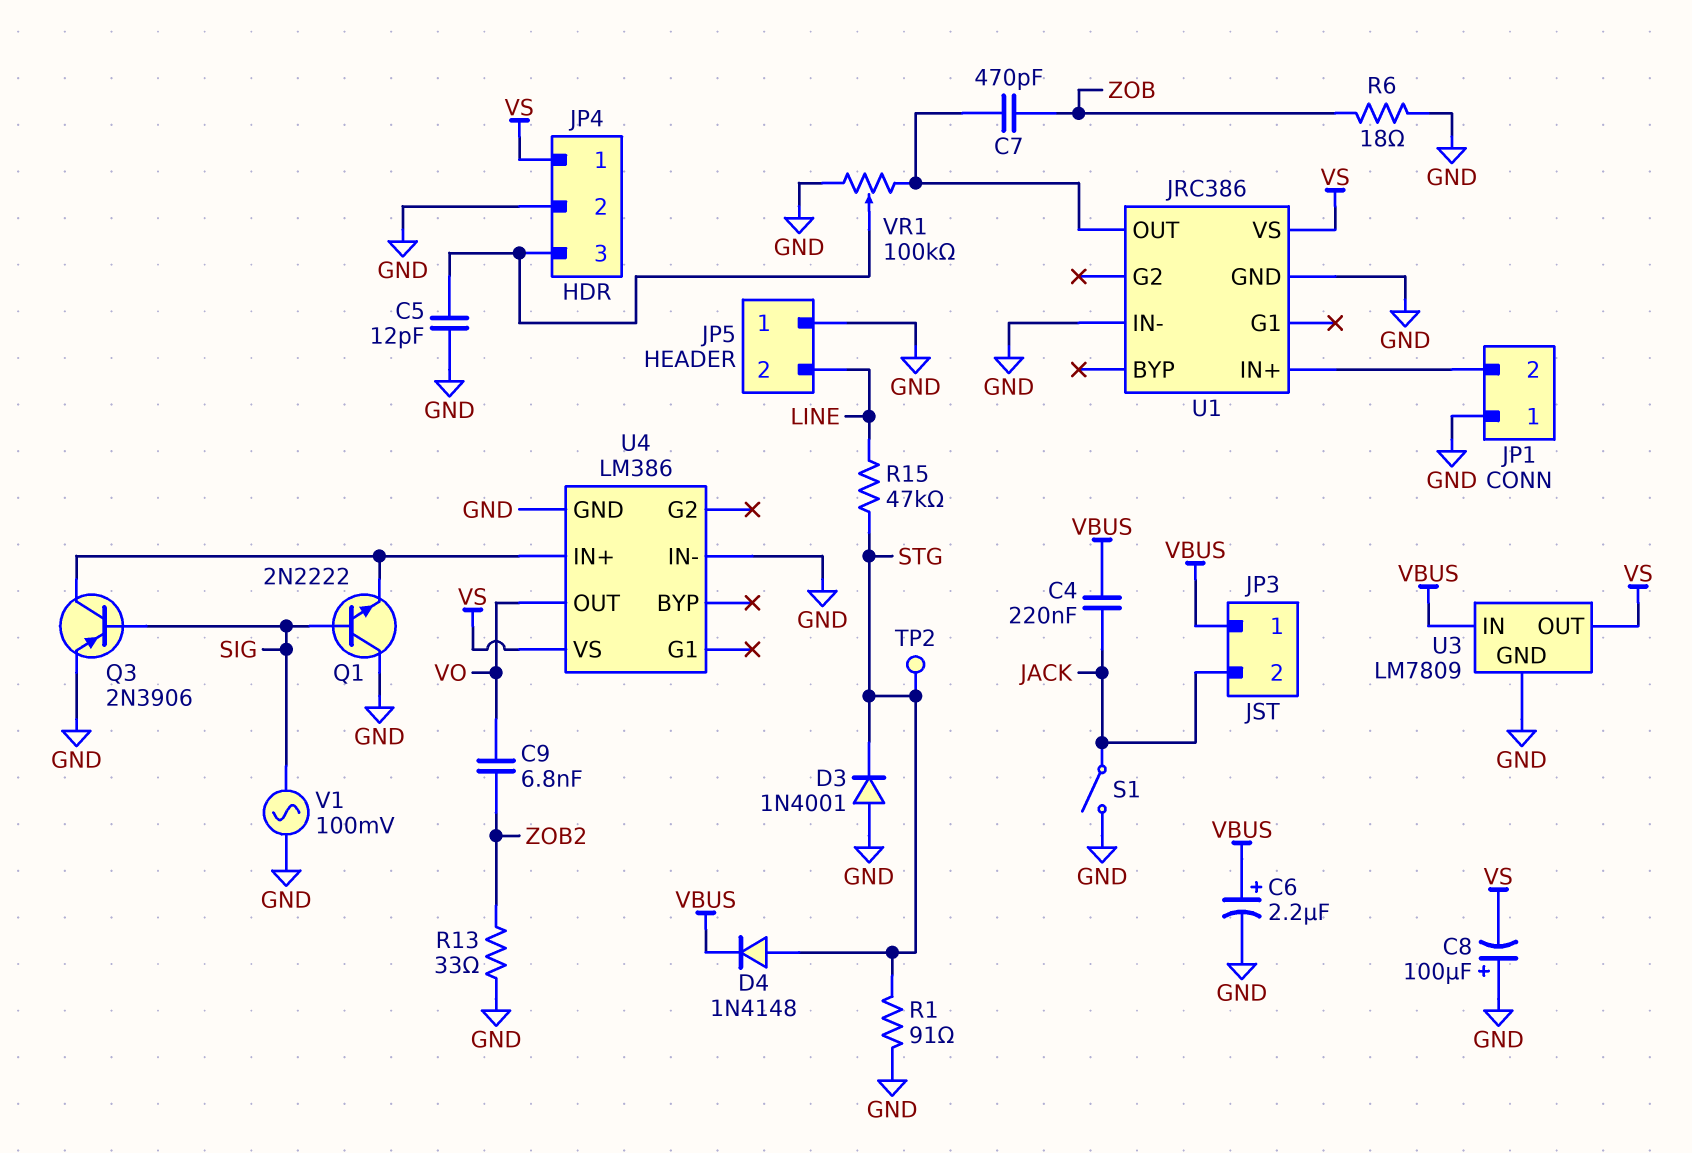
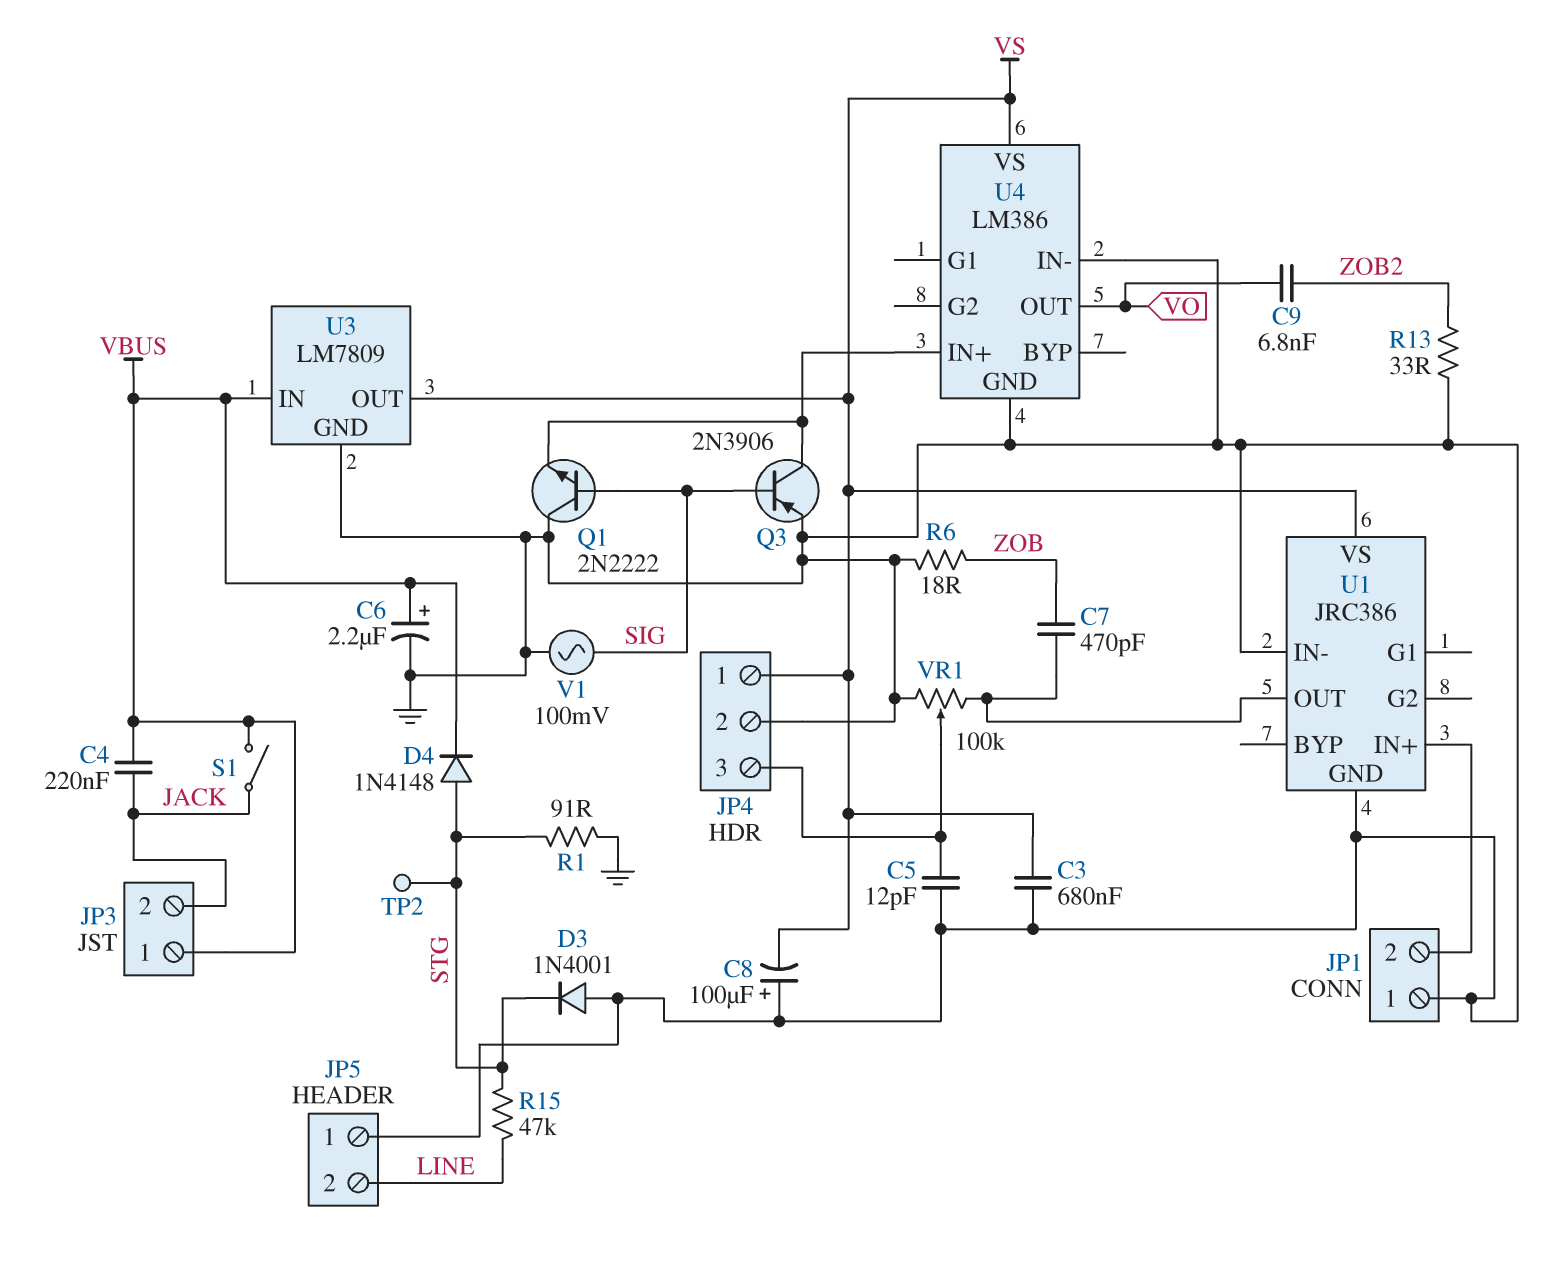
C3: none -> 680nF (GND, VS)
S1: switch (GND, JACK) -> switch (JACK, VBUS)

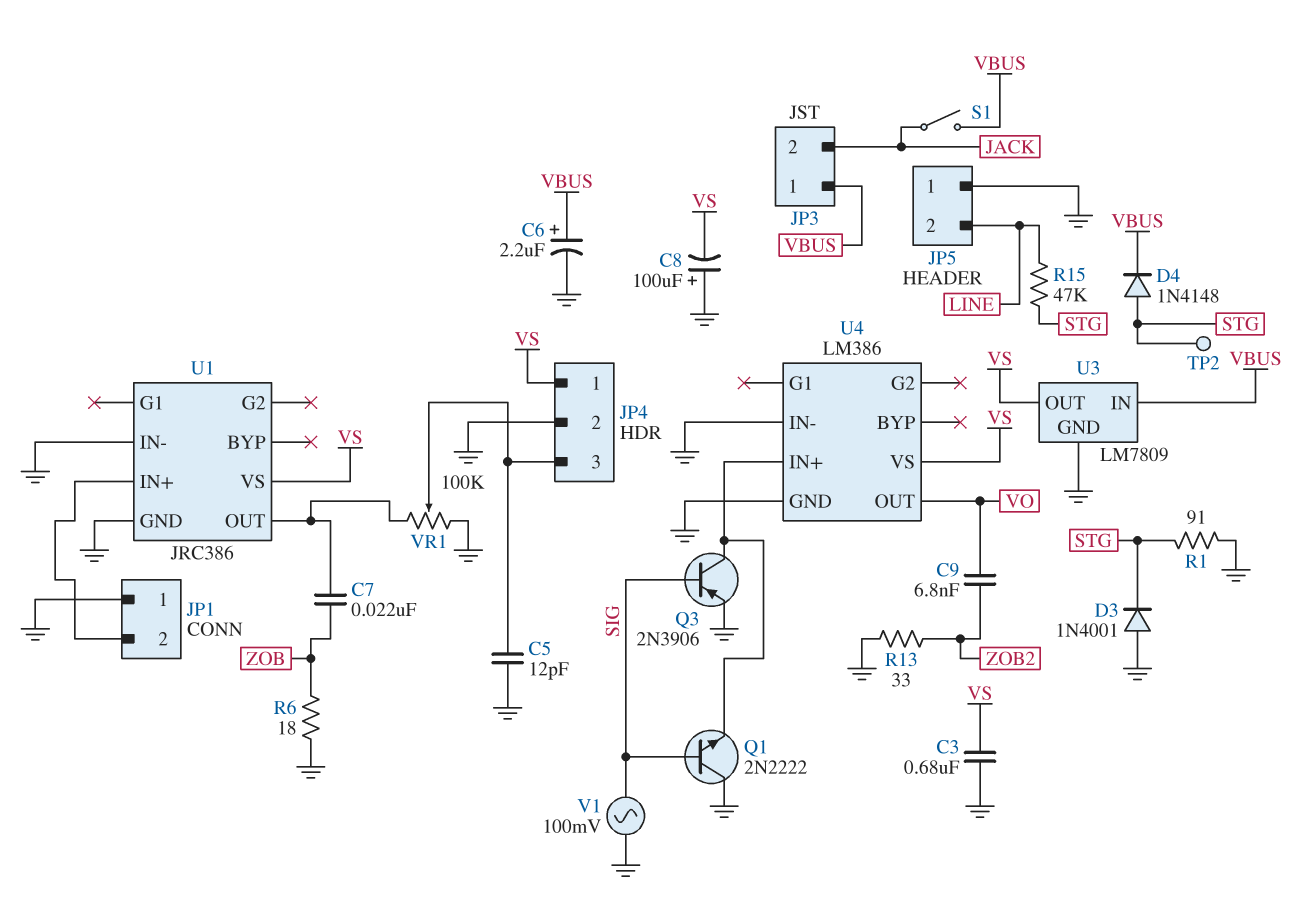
C4: 220nF (JACK, VBUS) -> none
C7: 470pF (U1/OUT, ZOB) -> 22nF (U1/OUT, ZOB)

